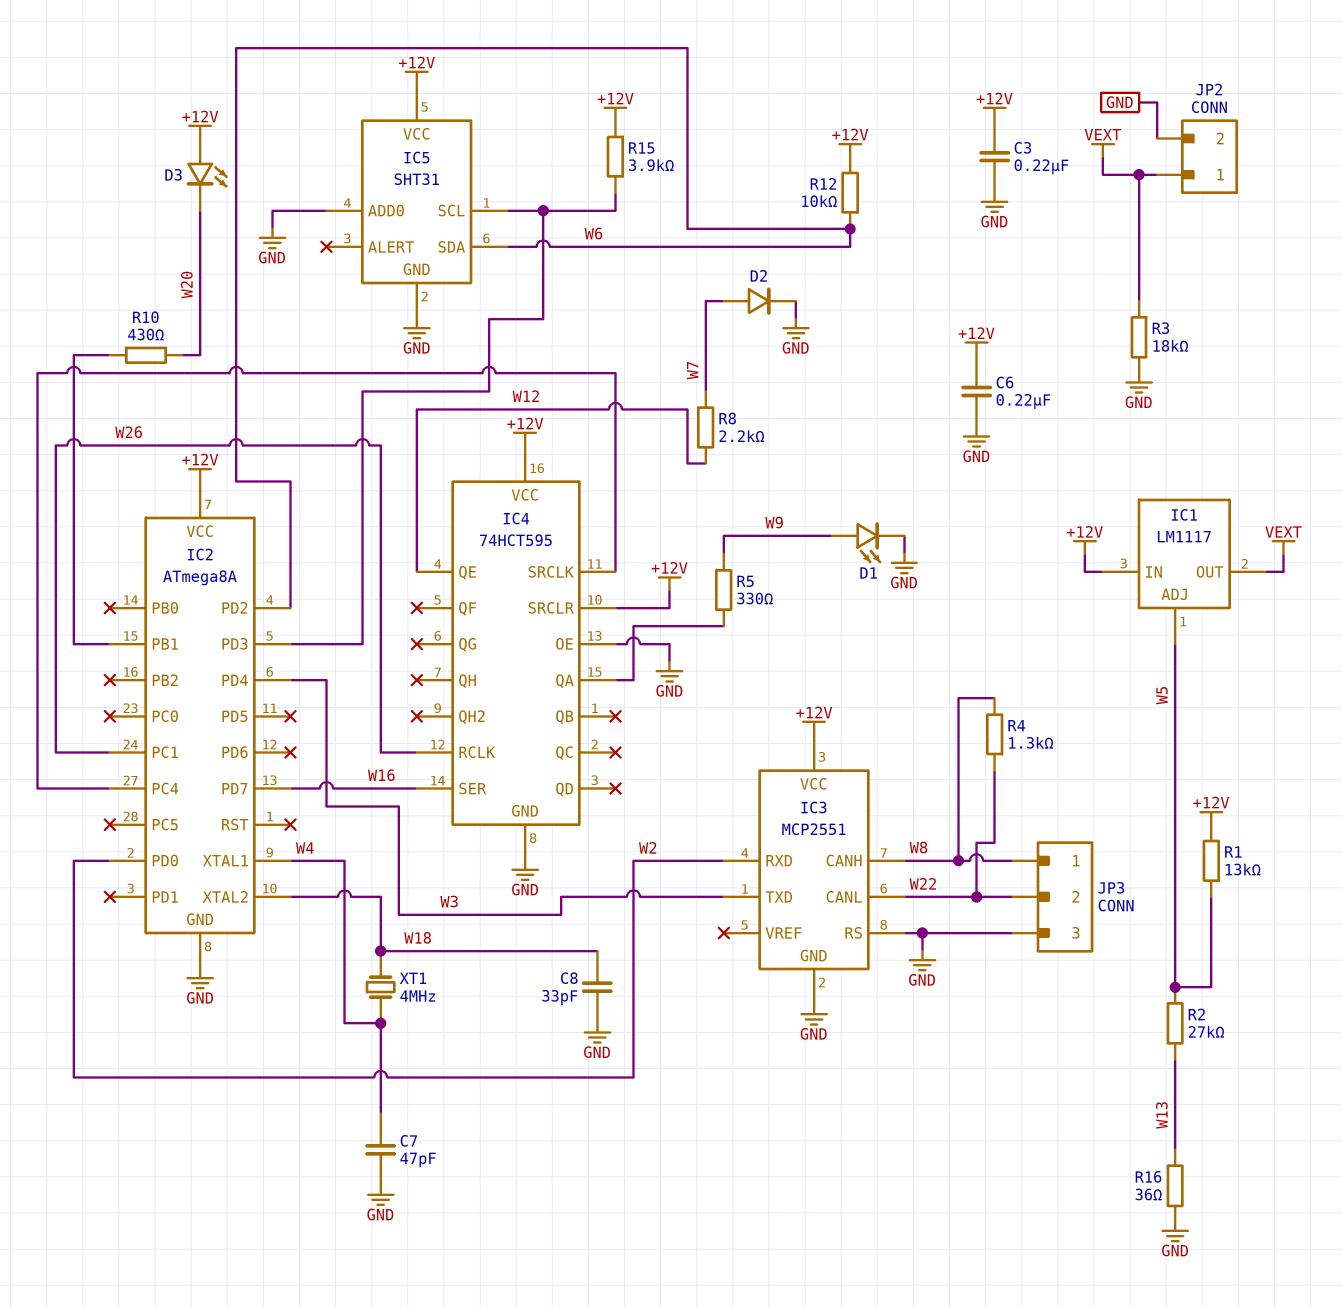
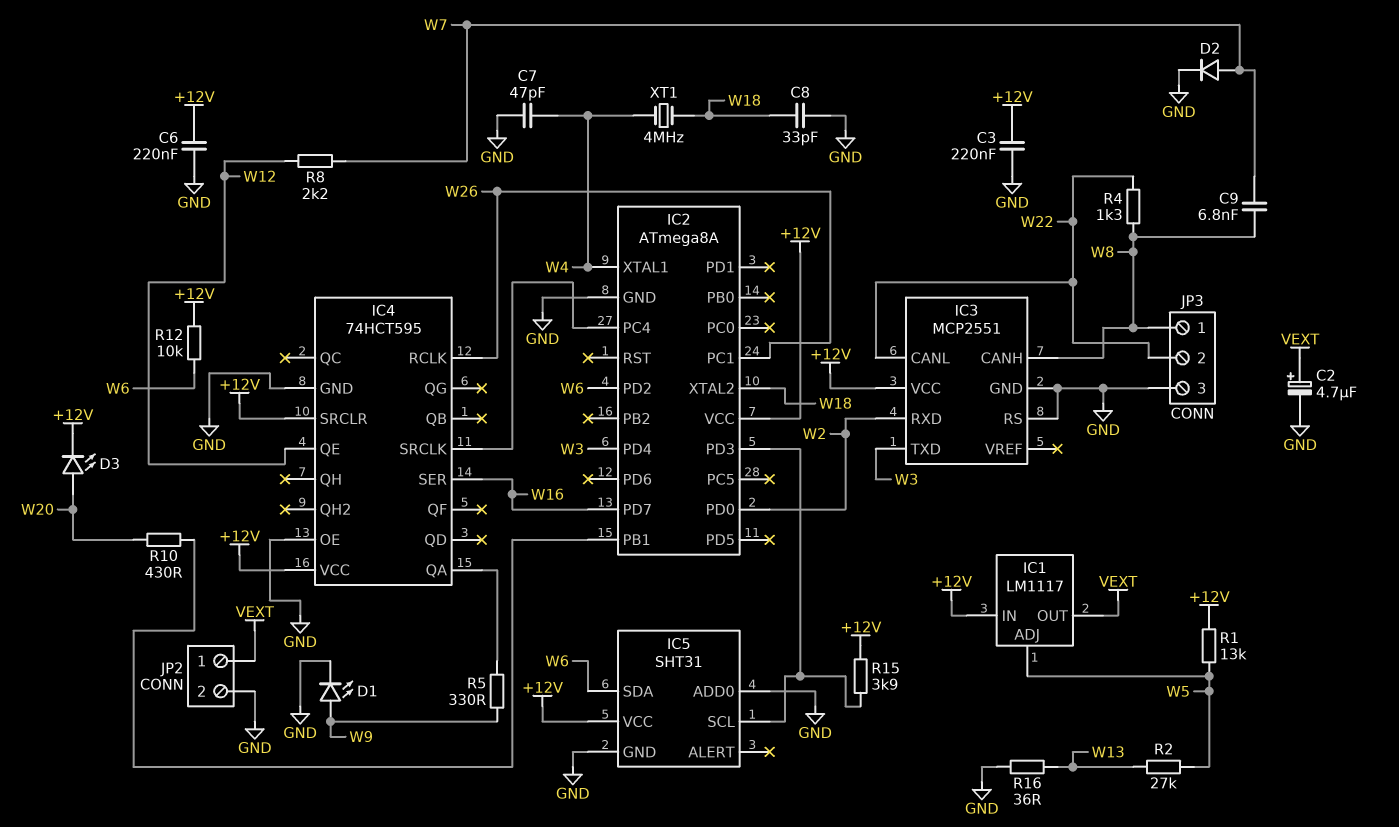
C2: none -> 4.7uF (plus VEXT, minus GND)
C9: none -> 6.8nF (W7, W8)
D3: LED (A +12V, K W20) -> LED (A W20, K +12V)
R3: 18k (GND, VEXT) -> none

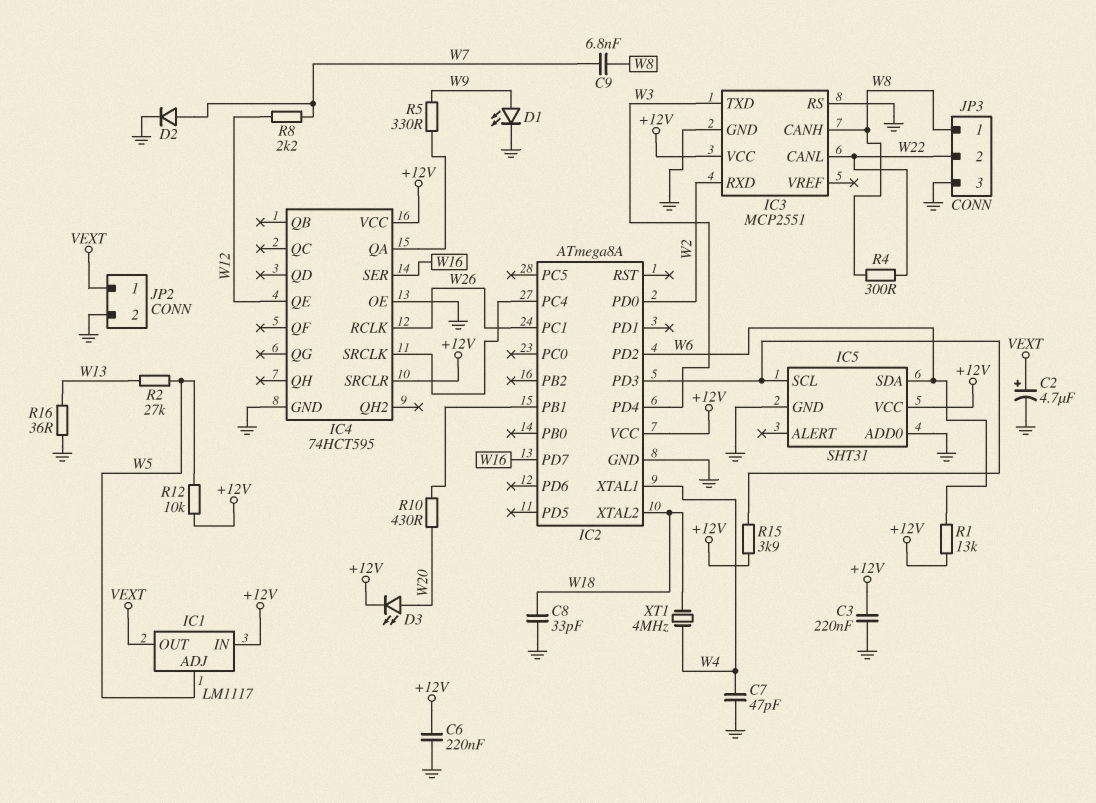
R1: 13k (+12V, W5) -> 13k (+12V, W6)
R4: 1.3k (W8, W22) -> 300 (W8, W22)
R12: 10k (+12V, W6) -> 10k (+12V, W5)

